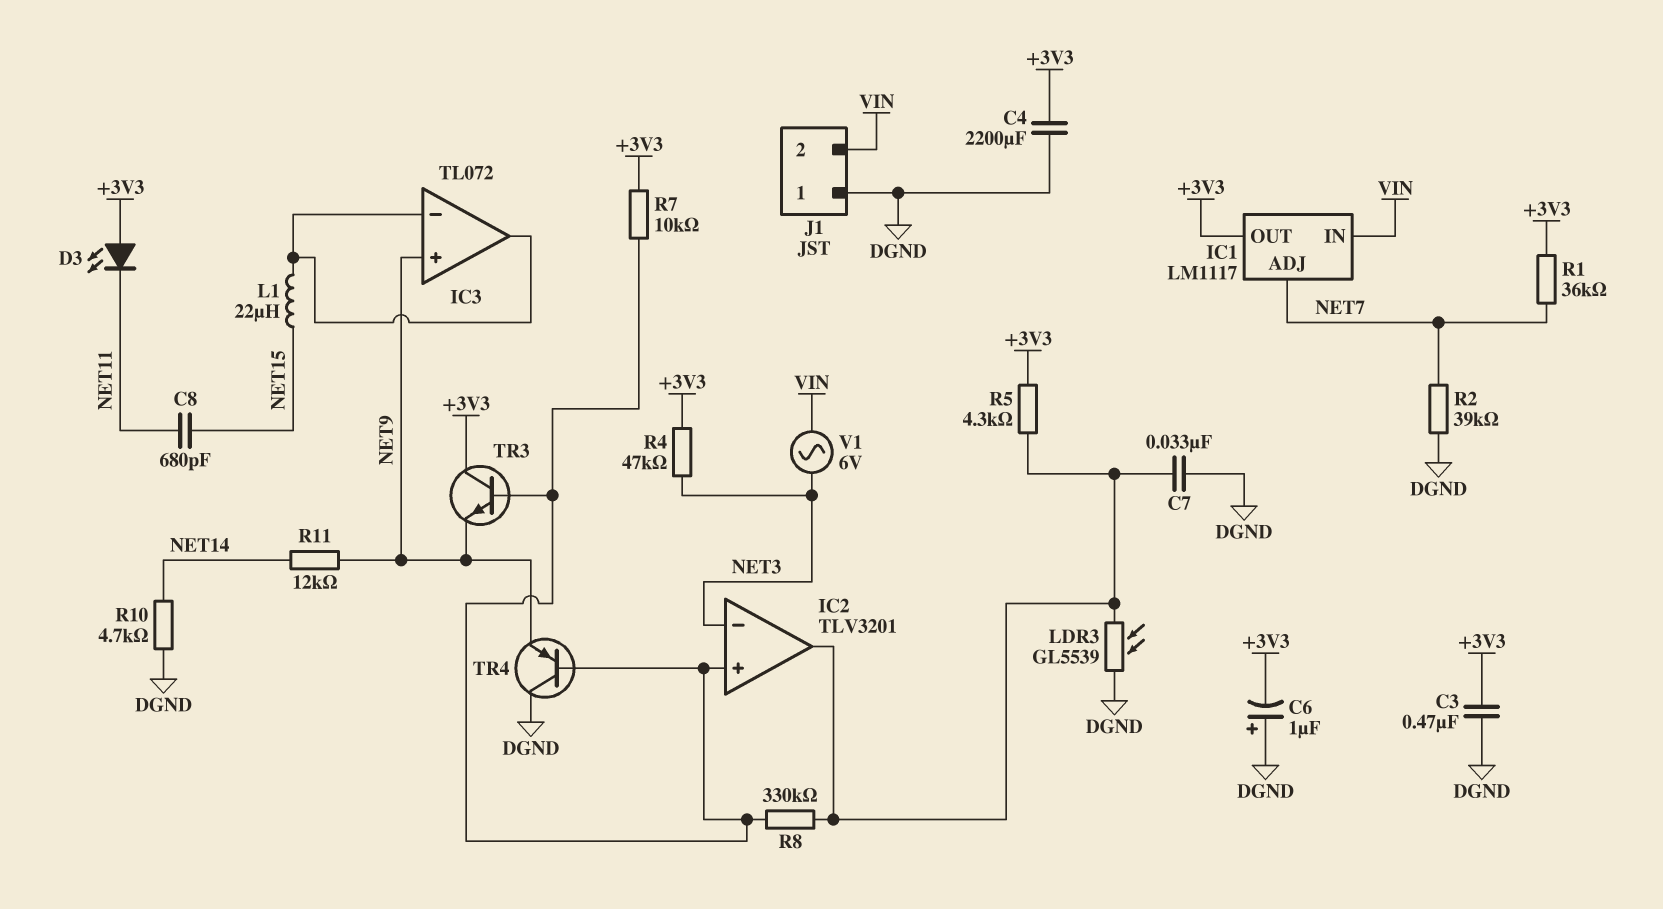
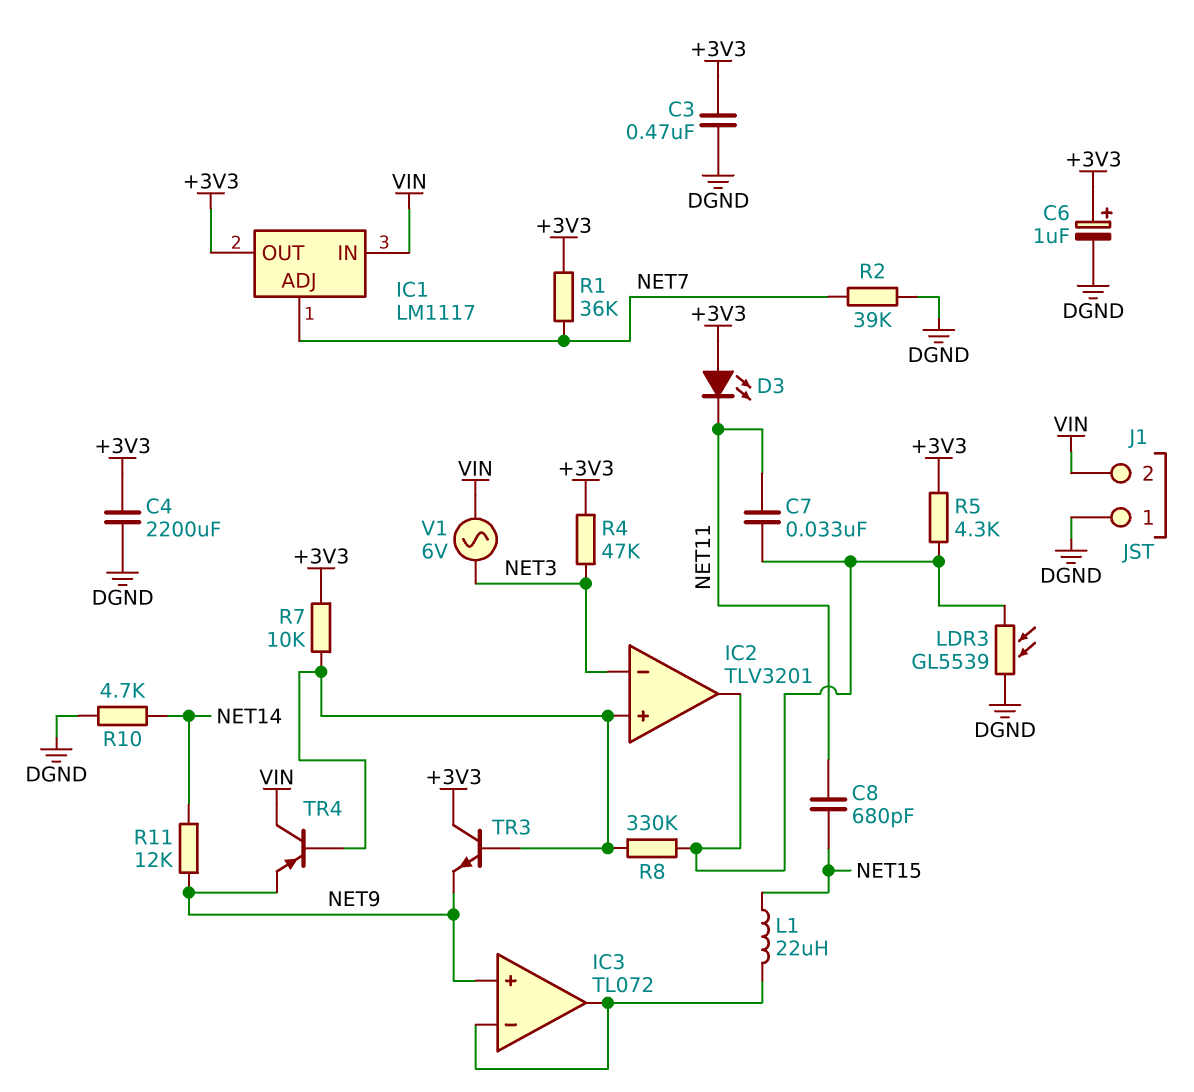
C6: 1uF (plus DGND, minus +3V3) -> 1uF (plus +3V3, minus DGND)
C7: 33nF (DGND, IC2/out) -> 33nF (IC2/out, NET11)
TR4: PNP (B IC2/in+, C DGND, E NET9) -> PNP (B IC2/in+, C VIN, E NET9)

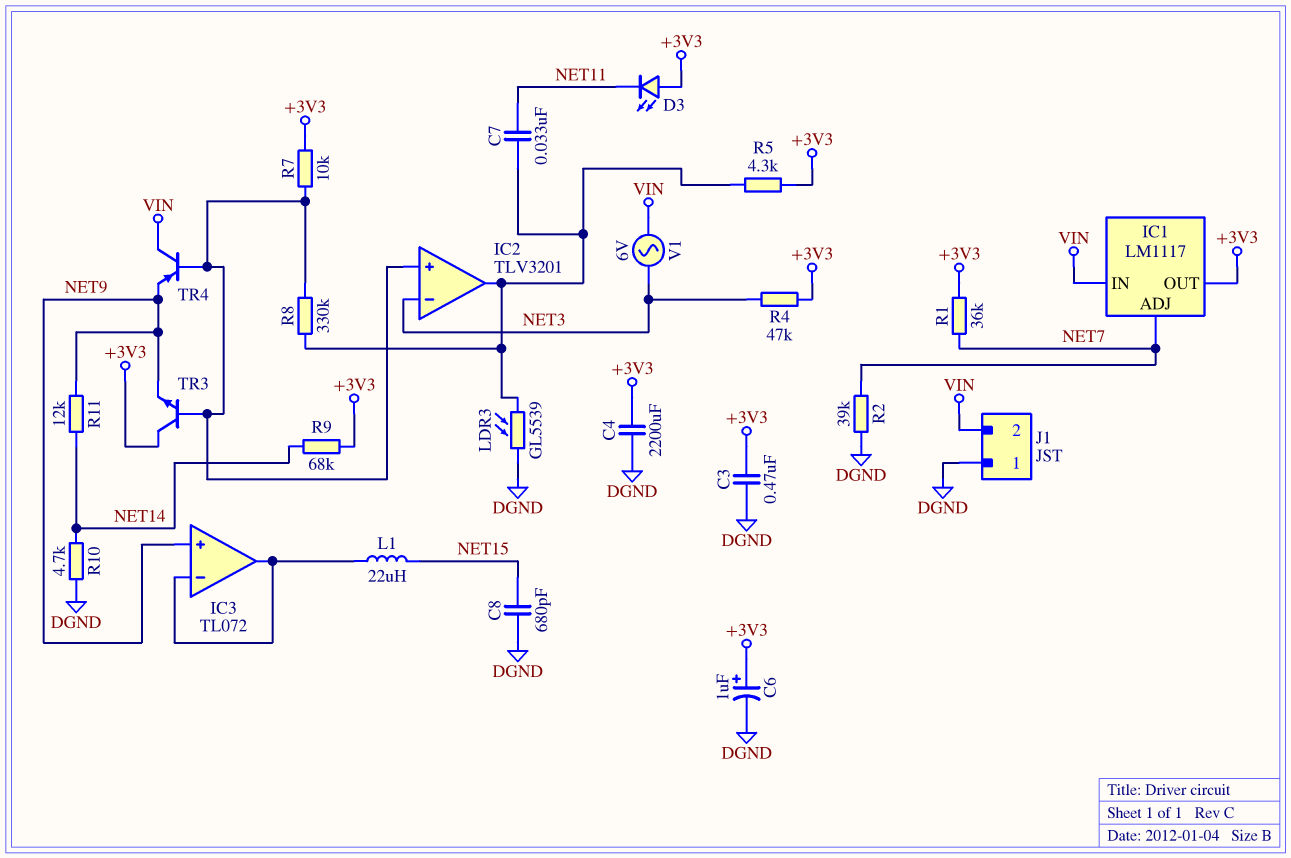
C8: 680pF (NET11, NET15) -> 680pF (DGND, NET15)
R9: none -> 68k (+3V3, NET14)

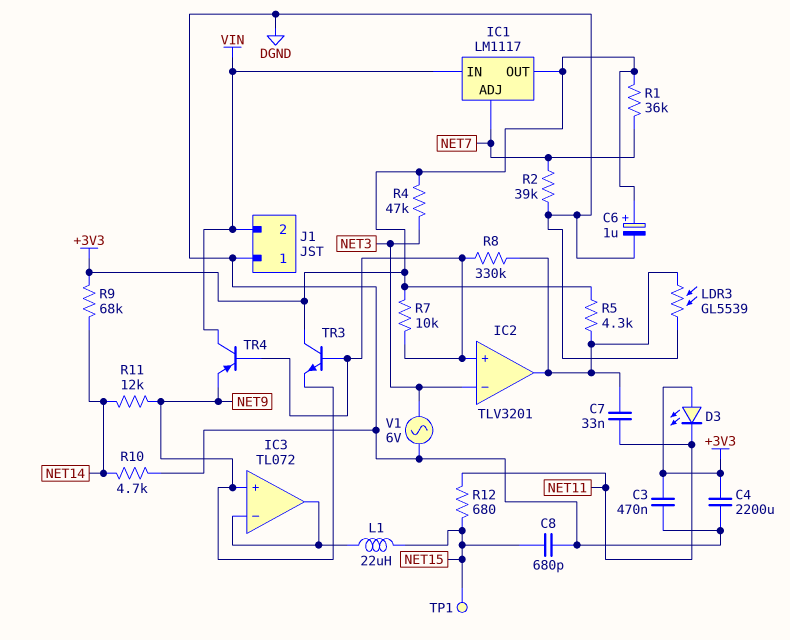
R12: none -> 680 (NET11, NET15)
TP1: none -> test point (NET15)
V1: AC 6V (NET3, VIN) -> AC 6V (DGND, NET3)

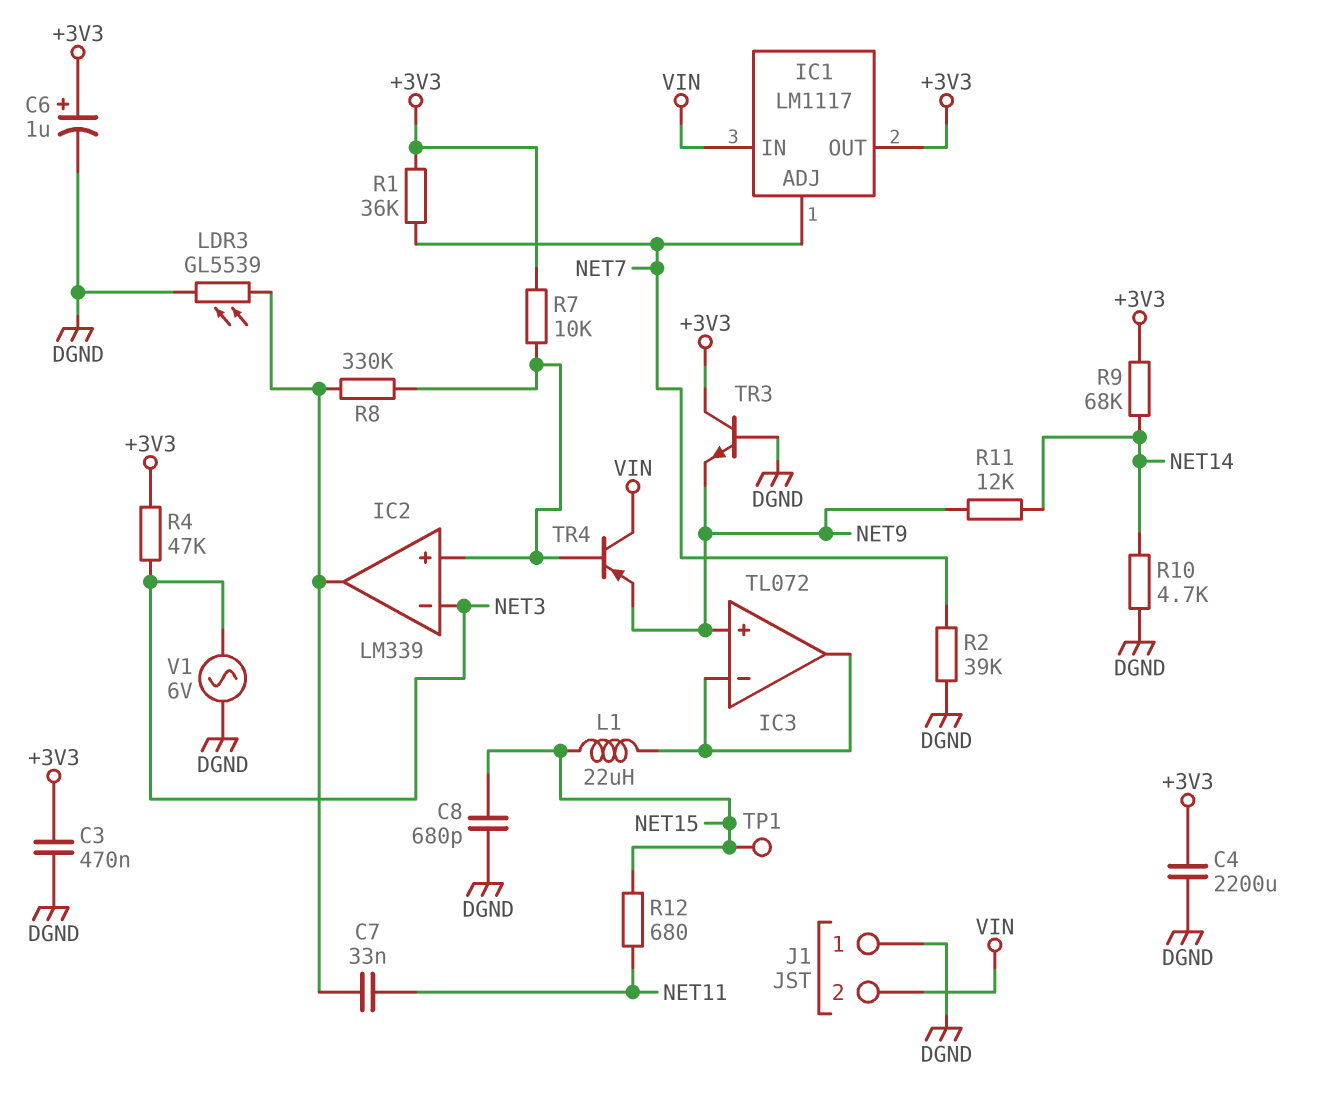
D3: LED (A +3V3, K NET11) -> none
IC2: TLV3201 -> LM339
R5: 4.3k (+3V3, IC2/out) -> none
TR3: NPN (B IC2/in+, C +3V3, E NET9) -> NPN (B DGND, C +3V3, E NET9)

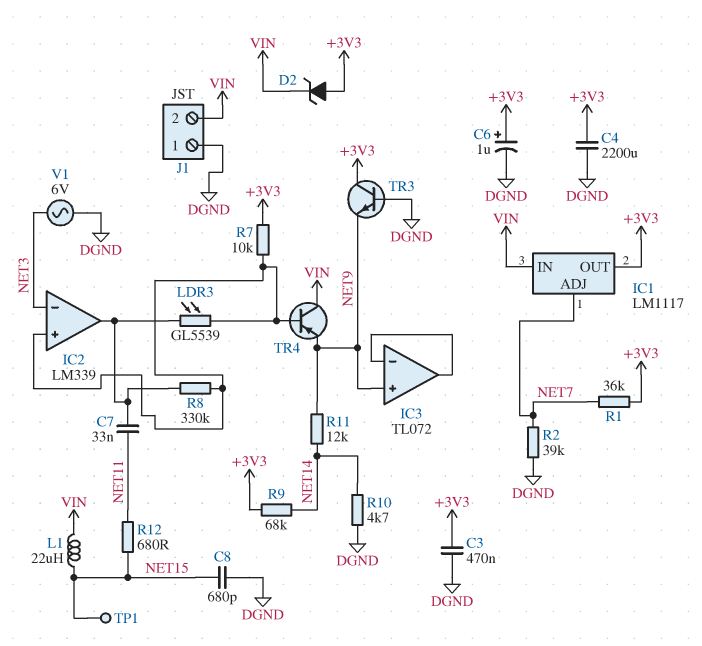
D2: none -> zener (A +3V3, K VIN)
L1: 22uH (IC3/in-, NET15) -> 22uH (NET15, VIN)
LDR3: GL5539 (DGND, IC2/out) -> GL5539 (IC2/in+, IC2/out)
R4: 47k (+3V3, NET3) -> none

